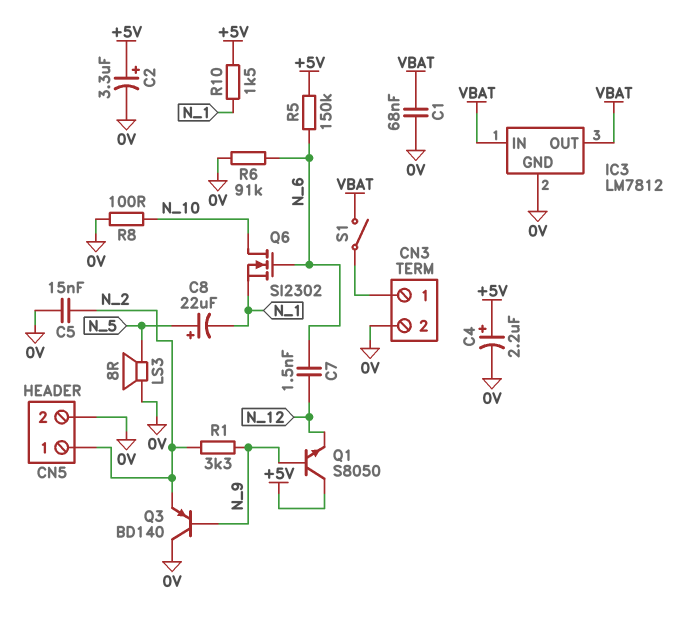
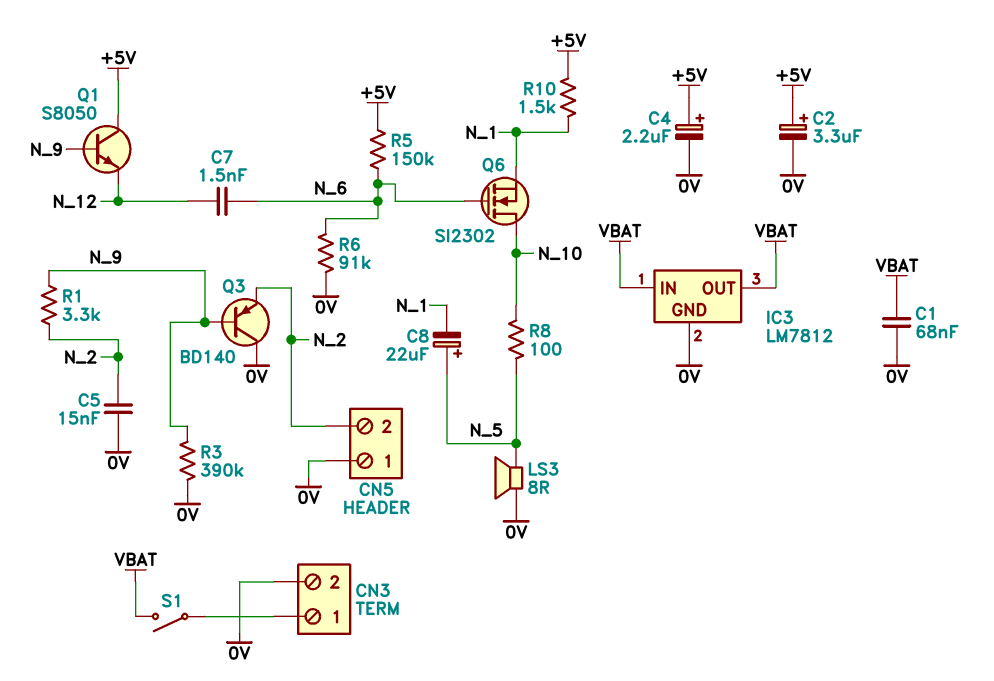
CN5 pin 1: N_2 -> 0V
CN5 pin 2: 0V -> N_2
R3: none -> 390k (0V, N_9)
R8: 100 (0V, N_10) -> 100 (N_5, N_10)

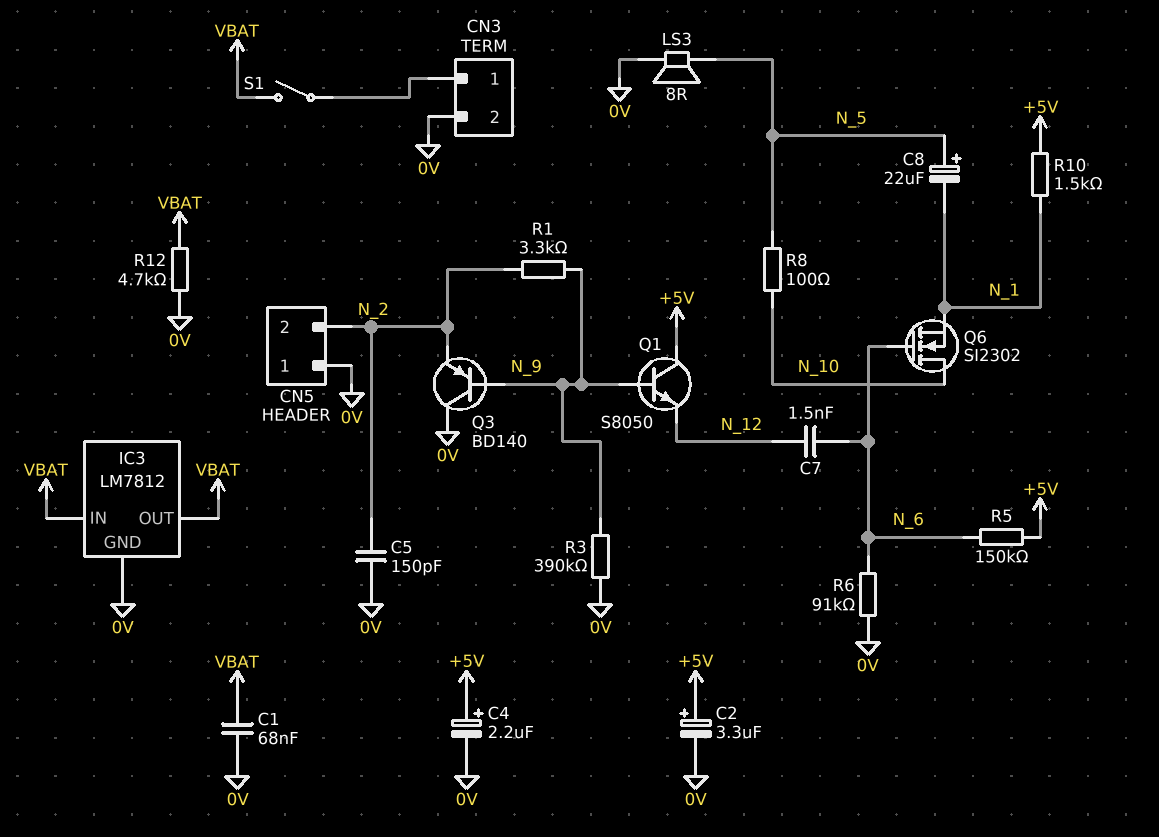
C5: 15nF (0V, N_2) -> 150pF (0V, N_2)
R12: none -> 4.7k (0V, VBAT)

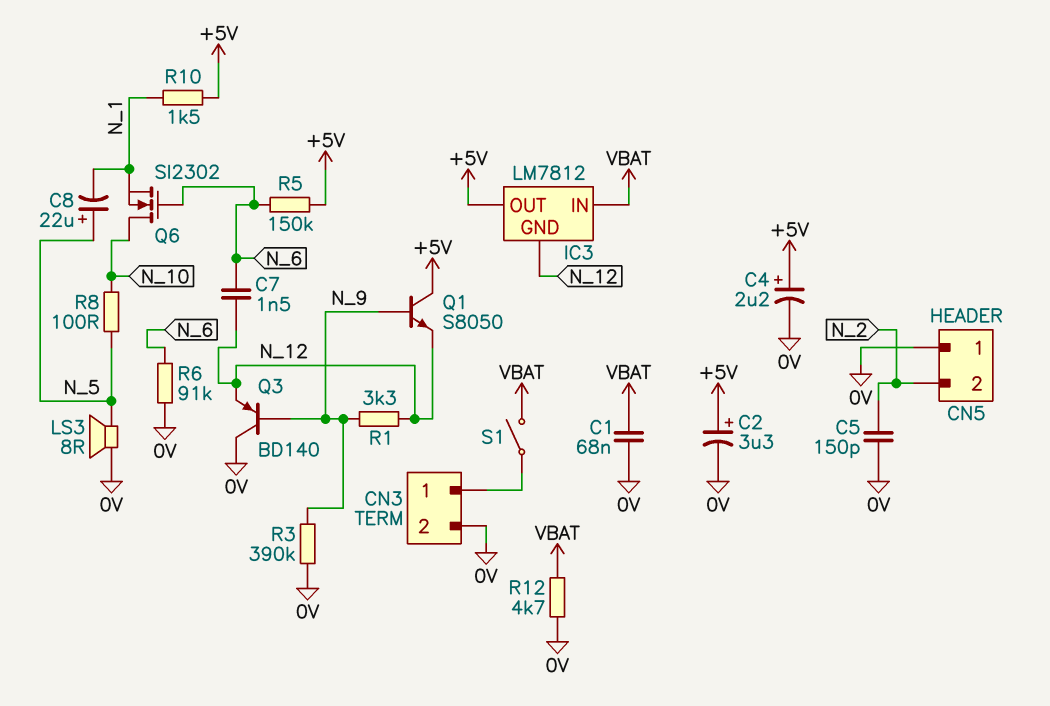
IC3 pin GND: 0V -> N_12
IC3 pin OUT: VBAT -> +5V
Q3: PNP BD140 (B N_9, C 0V, E N_2) -> PNP BD140 (B N_9, C 0V, E N_12)
R1: 3.3k (N_2, N_9) -> 3.3k (N_9, N_12)

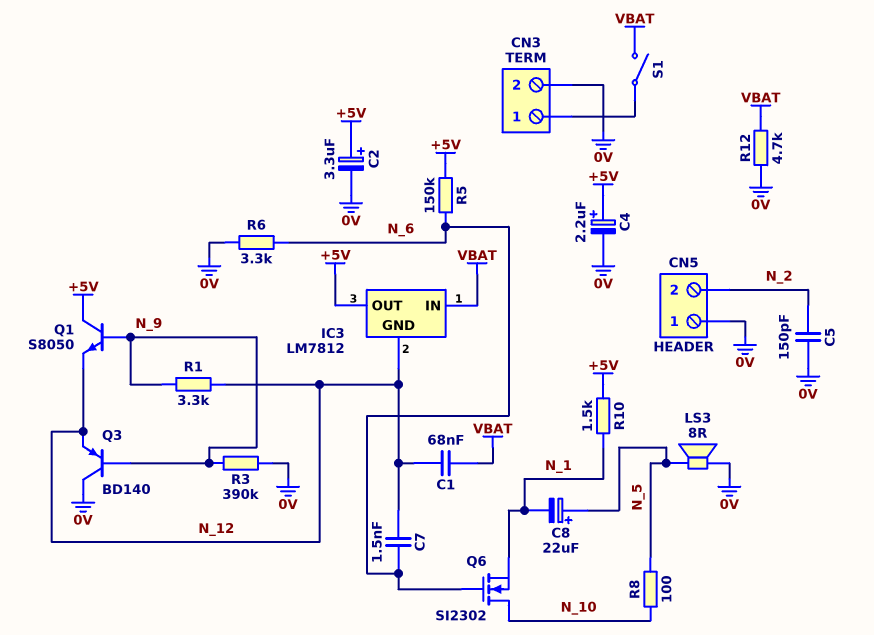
C1: 68nF (0V, VBAT) -> 68nF (N_12, VBAT)
R6: 91k (0V, N_6) -> 3.3k (0V, N_6)

